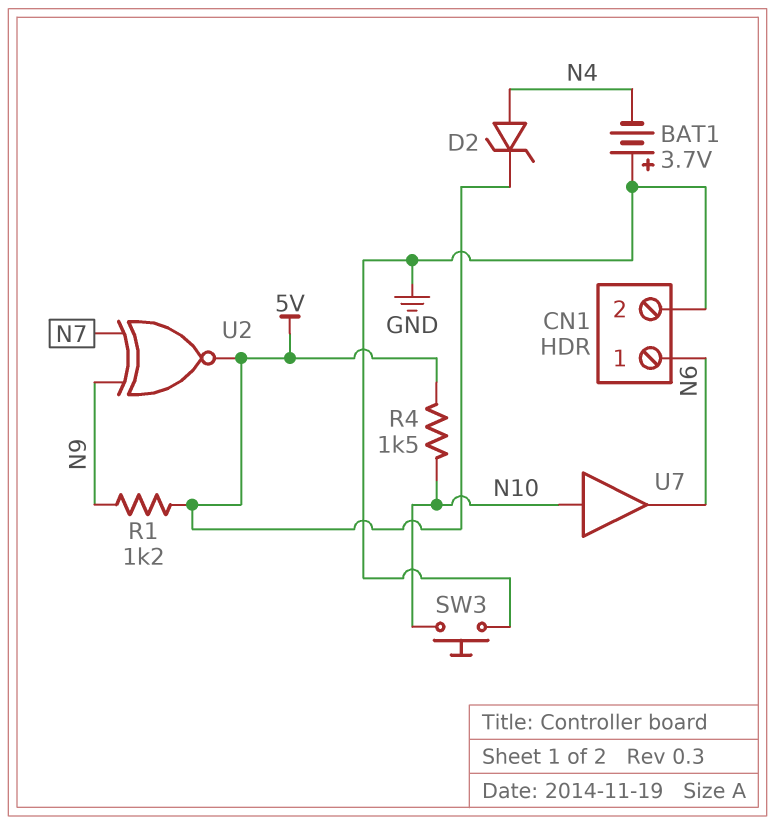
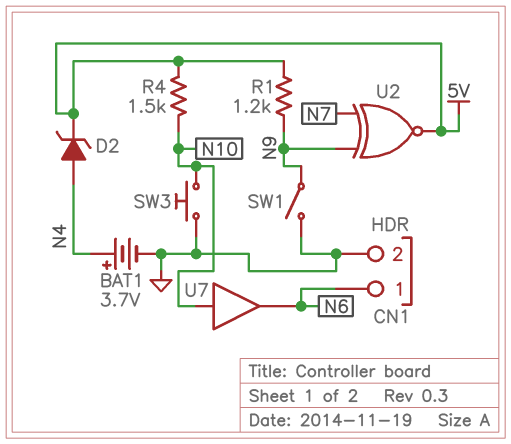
BAT1: 3.7V (plus GND, minus N4) -> 3.7V (plus N4, minus GND)
SW1: none -> switch (GND, N9)

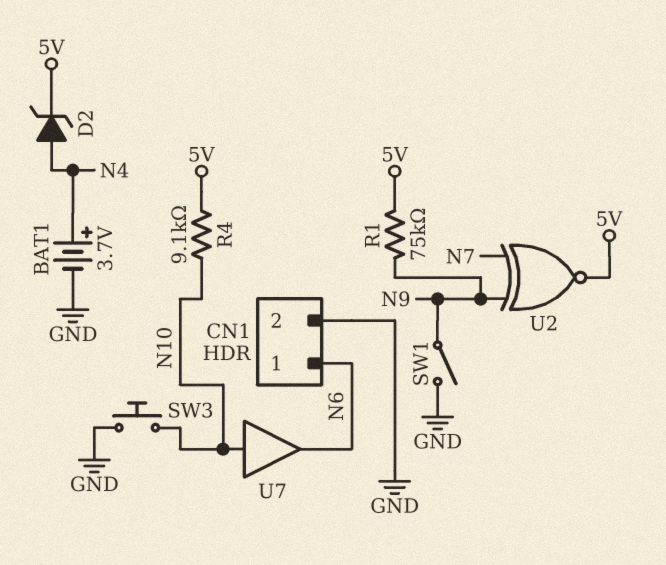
R1: 1.2k (5V, N9) -> 75k (5V, N9)
R4: 1.5k (5V, N10) -> 9.1k (5V, N10)

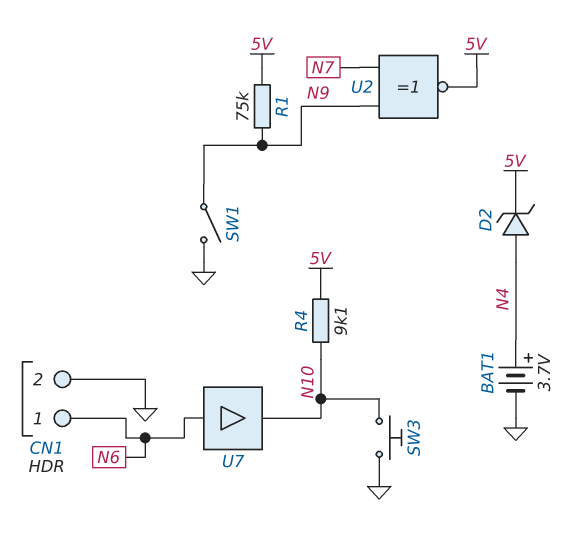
U7: buffer (in N10, out N6) -> buffer (in N6, out N10)

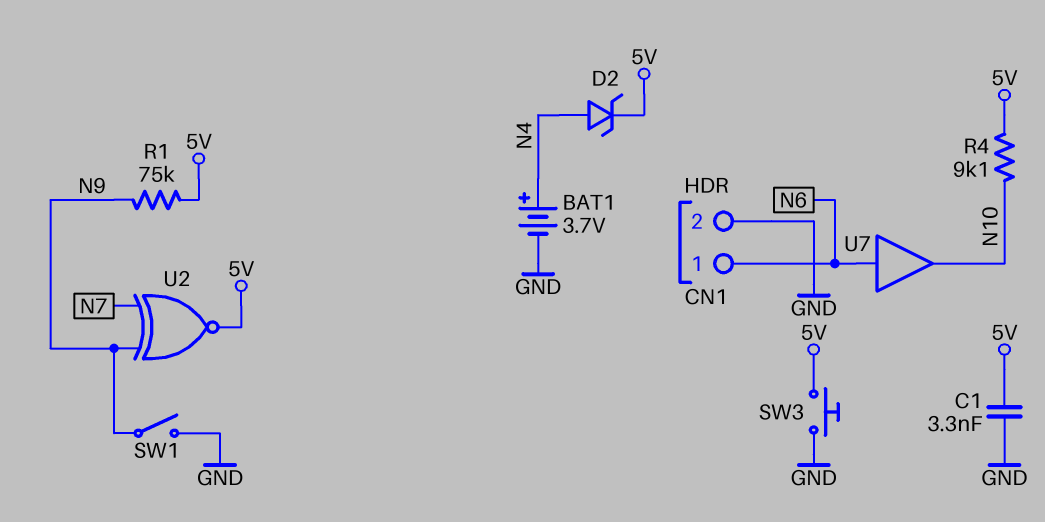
C1: none -> 3.3nF (5V, GND)
SW3: button (GND, N10) -> button (5V, GND)

